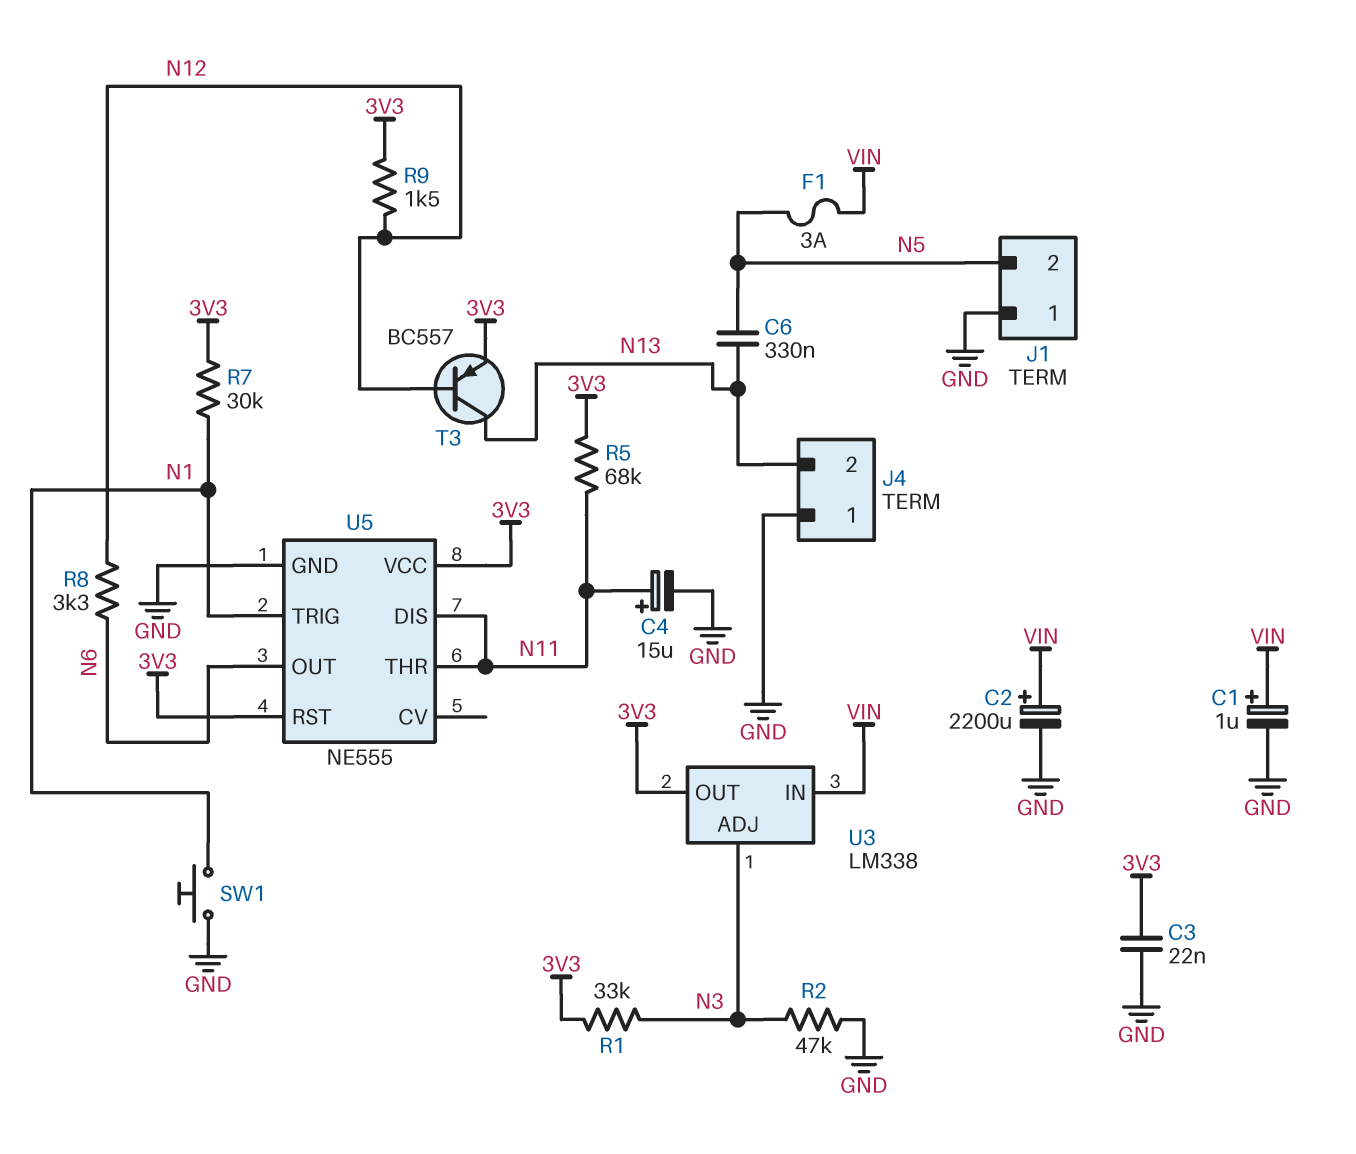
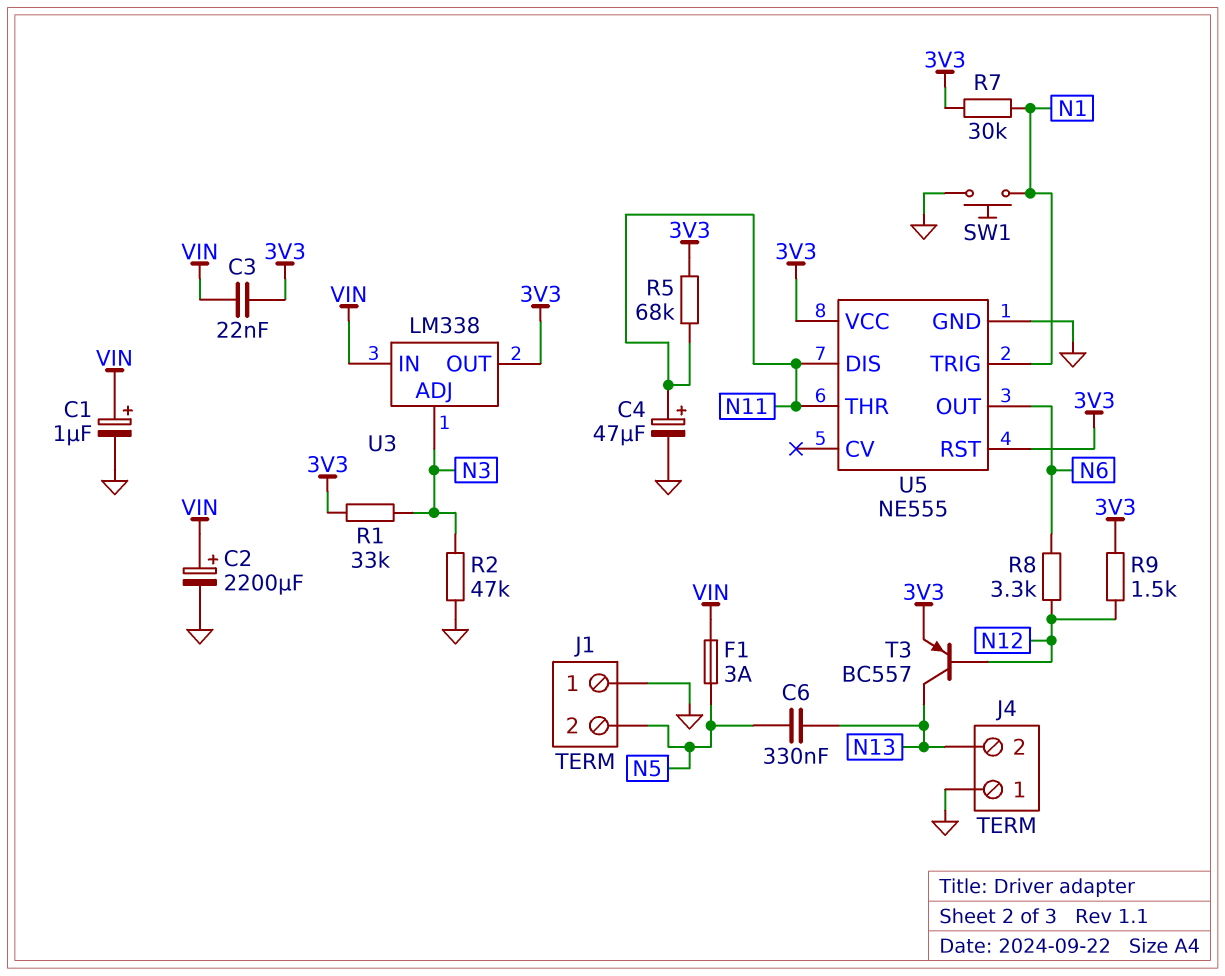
C3: 22nF (3V3, GND) -> 22nF (3V3, VIN)
C4: 15uF (plus N11, minus GND) -> 47uF (plus N11, minus GND)

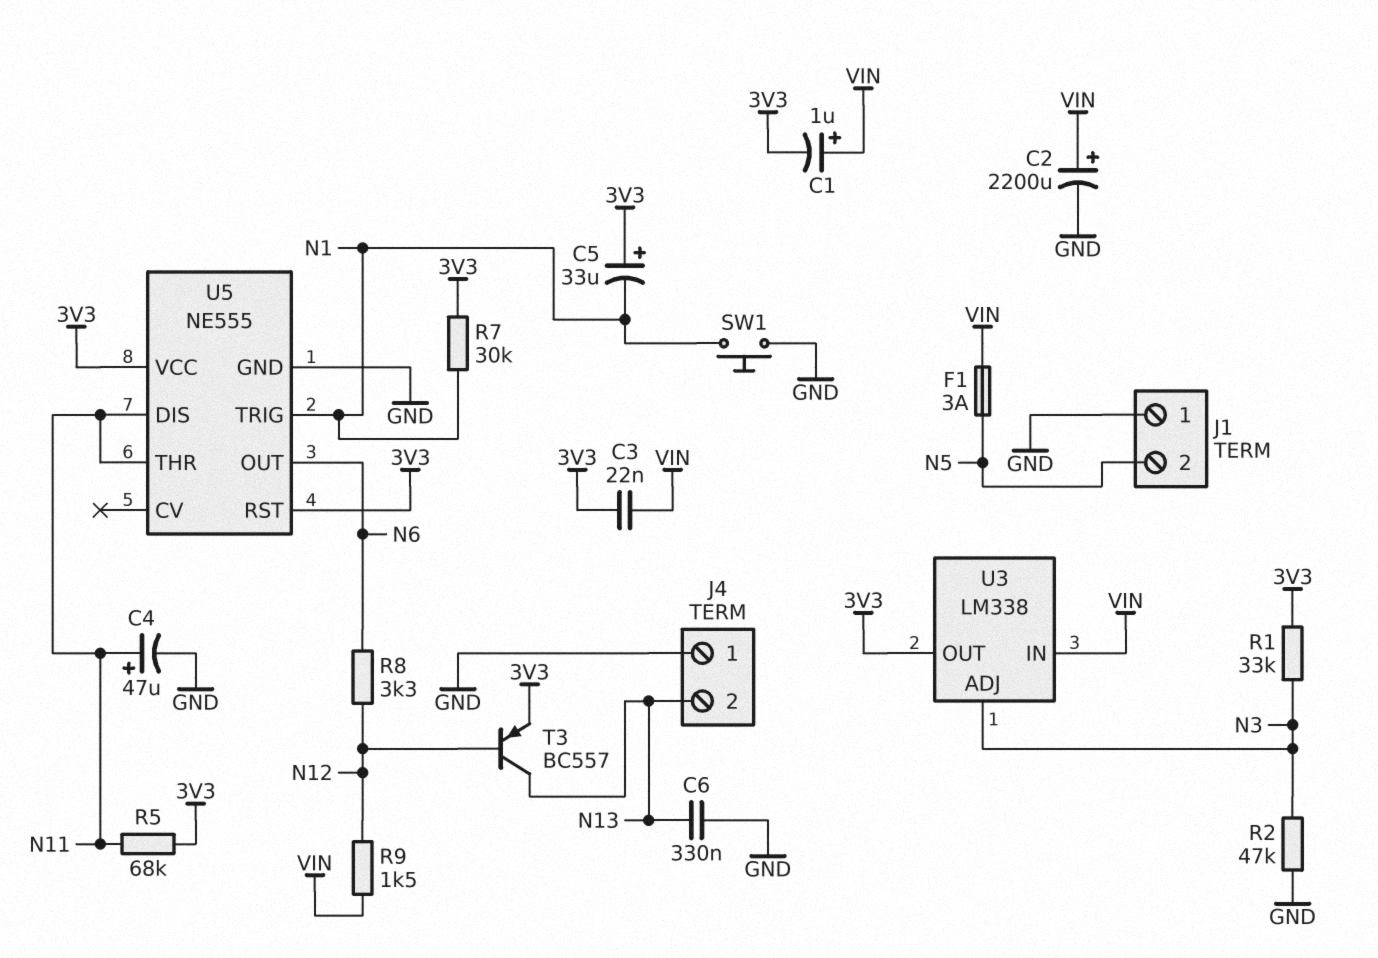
C1: 1uF (plus VIN, minus GND) -> 1uF (plus VIN, minus 3V3)
C5: none -> 33uF (plus 3V3, minus N1)
C6: 330nF (N5, N13) -> 330nF (GND, N13)
R9: 1.5k (3V3, N12) -> 1.5k (N12, VIN)

